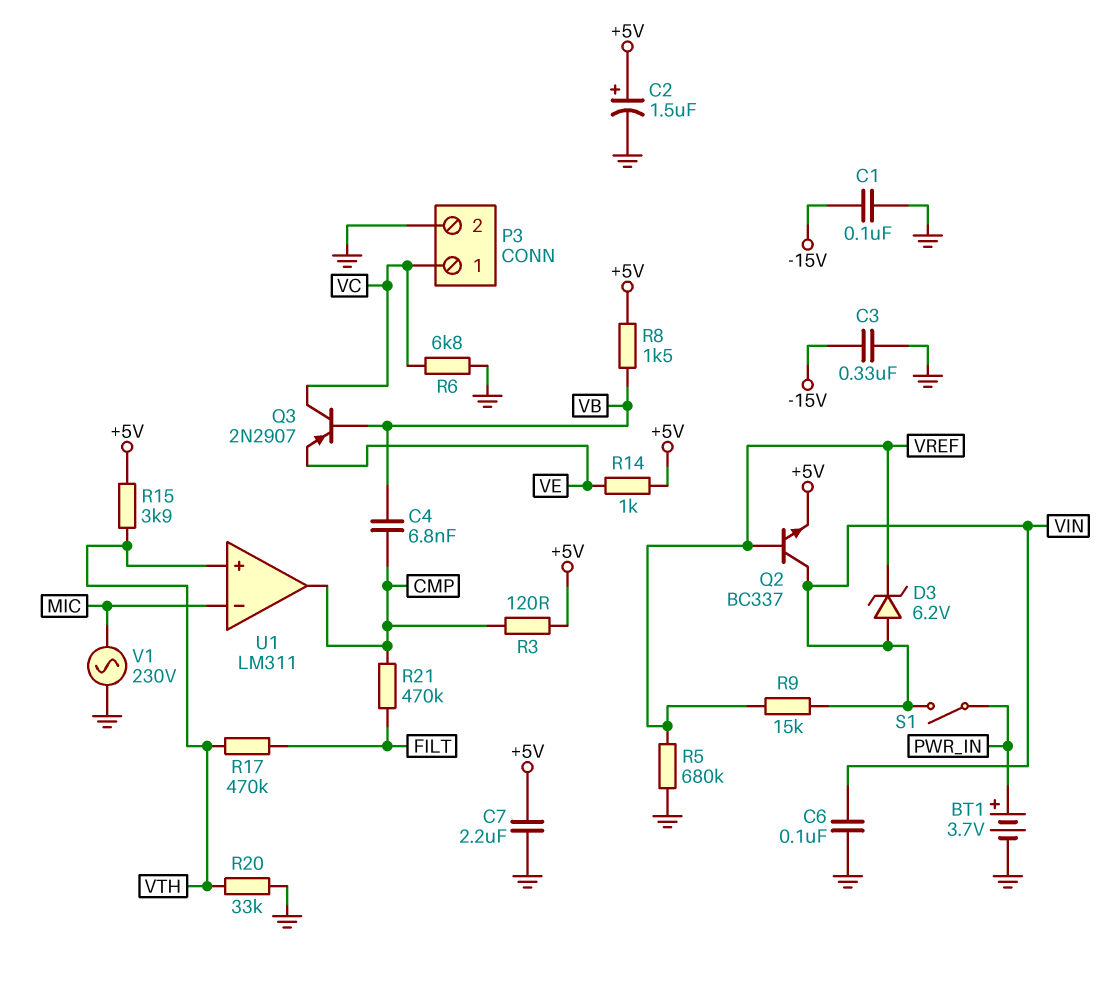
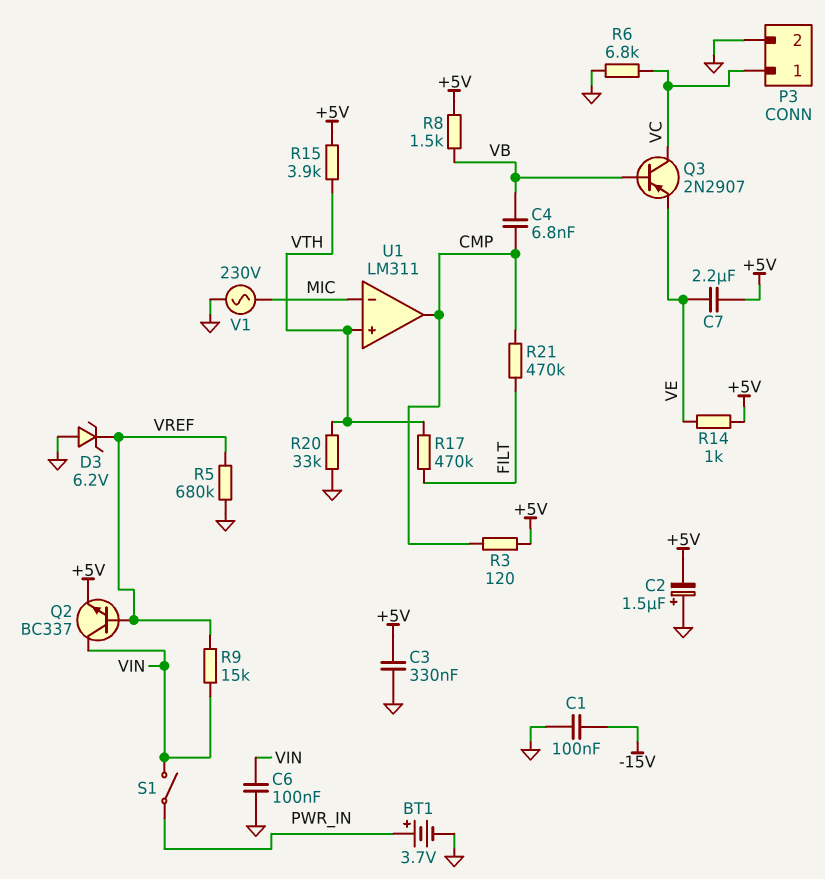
C2: 1.5uF (plus +5V, minus GND) -> 1.5uF (plus GND, minus +5V)
C3: 330nF (-15V, GND) -> 330nF (+5V, GND)
C7: 2.2uF (+5V, GND) -> 2.2uF (+5V, VE)
D3: zener 6.2V (A VIN, K VREF) -> zener 6.2V (A GND, K VREF)

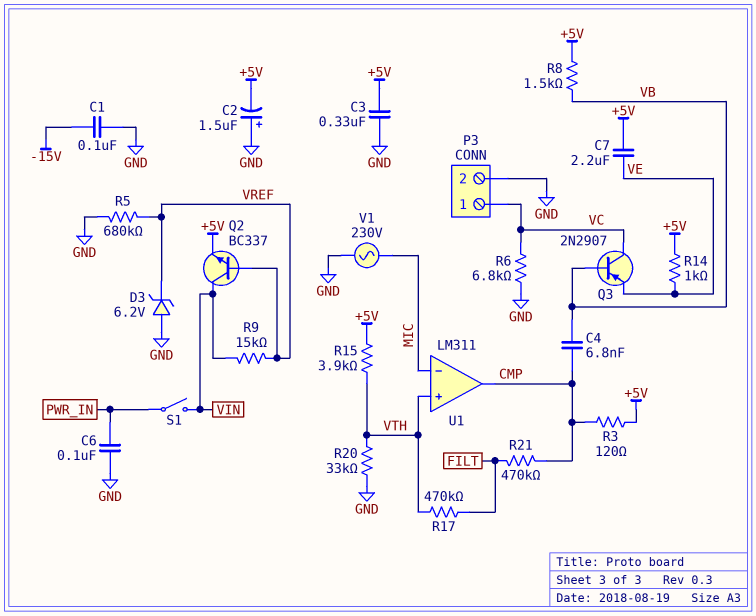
BT1: 3.7V (plus PWR_IN, minus GND) -> none
C6: 100nF (GND, VIN) -> 100nF (GND, PWR_IN)

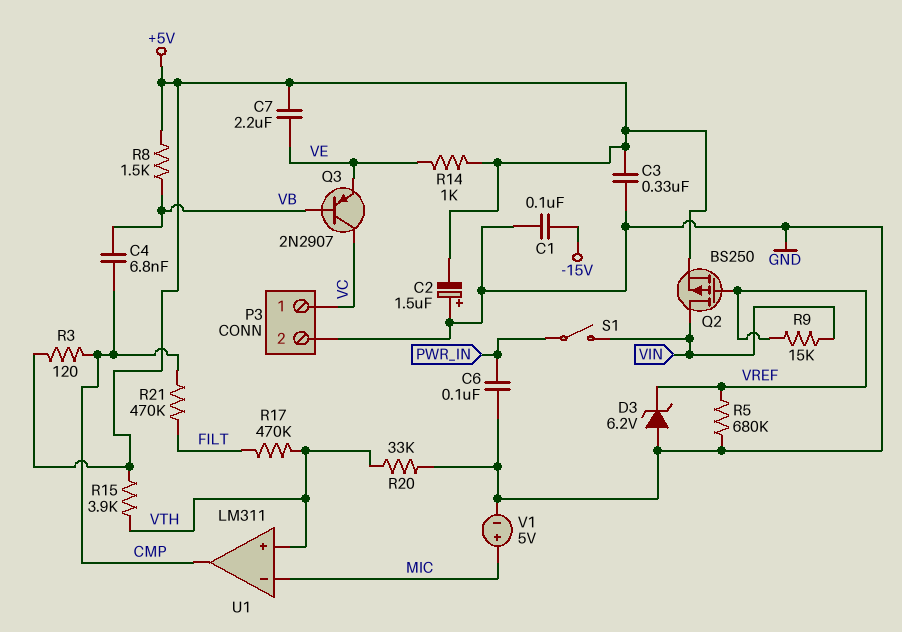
Q2: NPN BC337 (B VREF, C VIN, E +5V) -> PMOS BS250 (G VREF, D VIN, S +5V)
R6: 6.8k (GND, VC) -> none
V1: AC 230V (GND, MIC) -> 5V (plus MIC, minus GND)

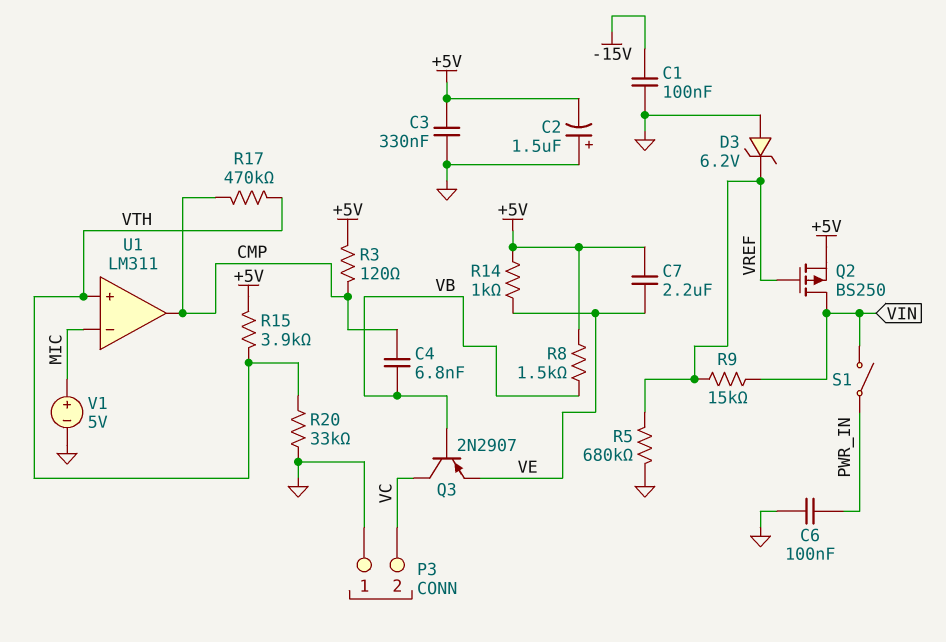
P3 pin 1: VC -> GND
P3 pin 2: GND -> VC
R17: 470k (FILT, VTH) -> 470k (CMP, VTH)
R21: 470k (CMP, FILT) -> none

